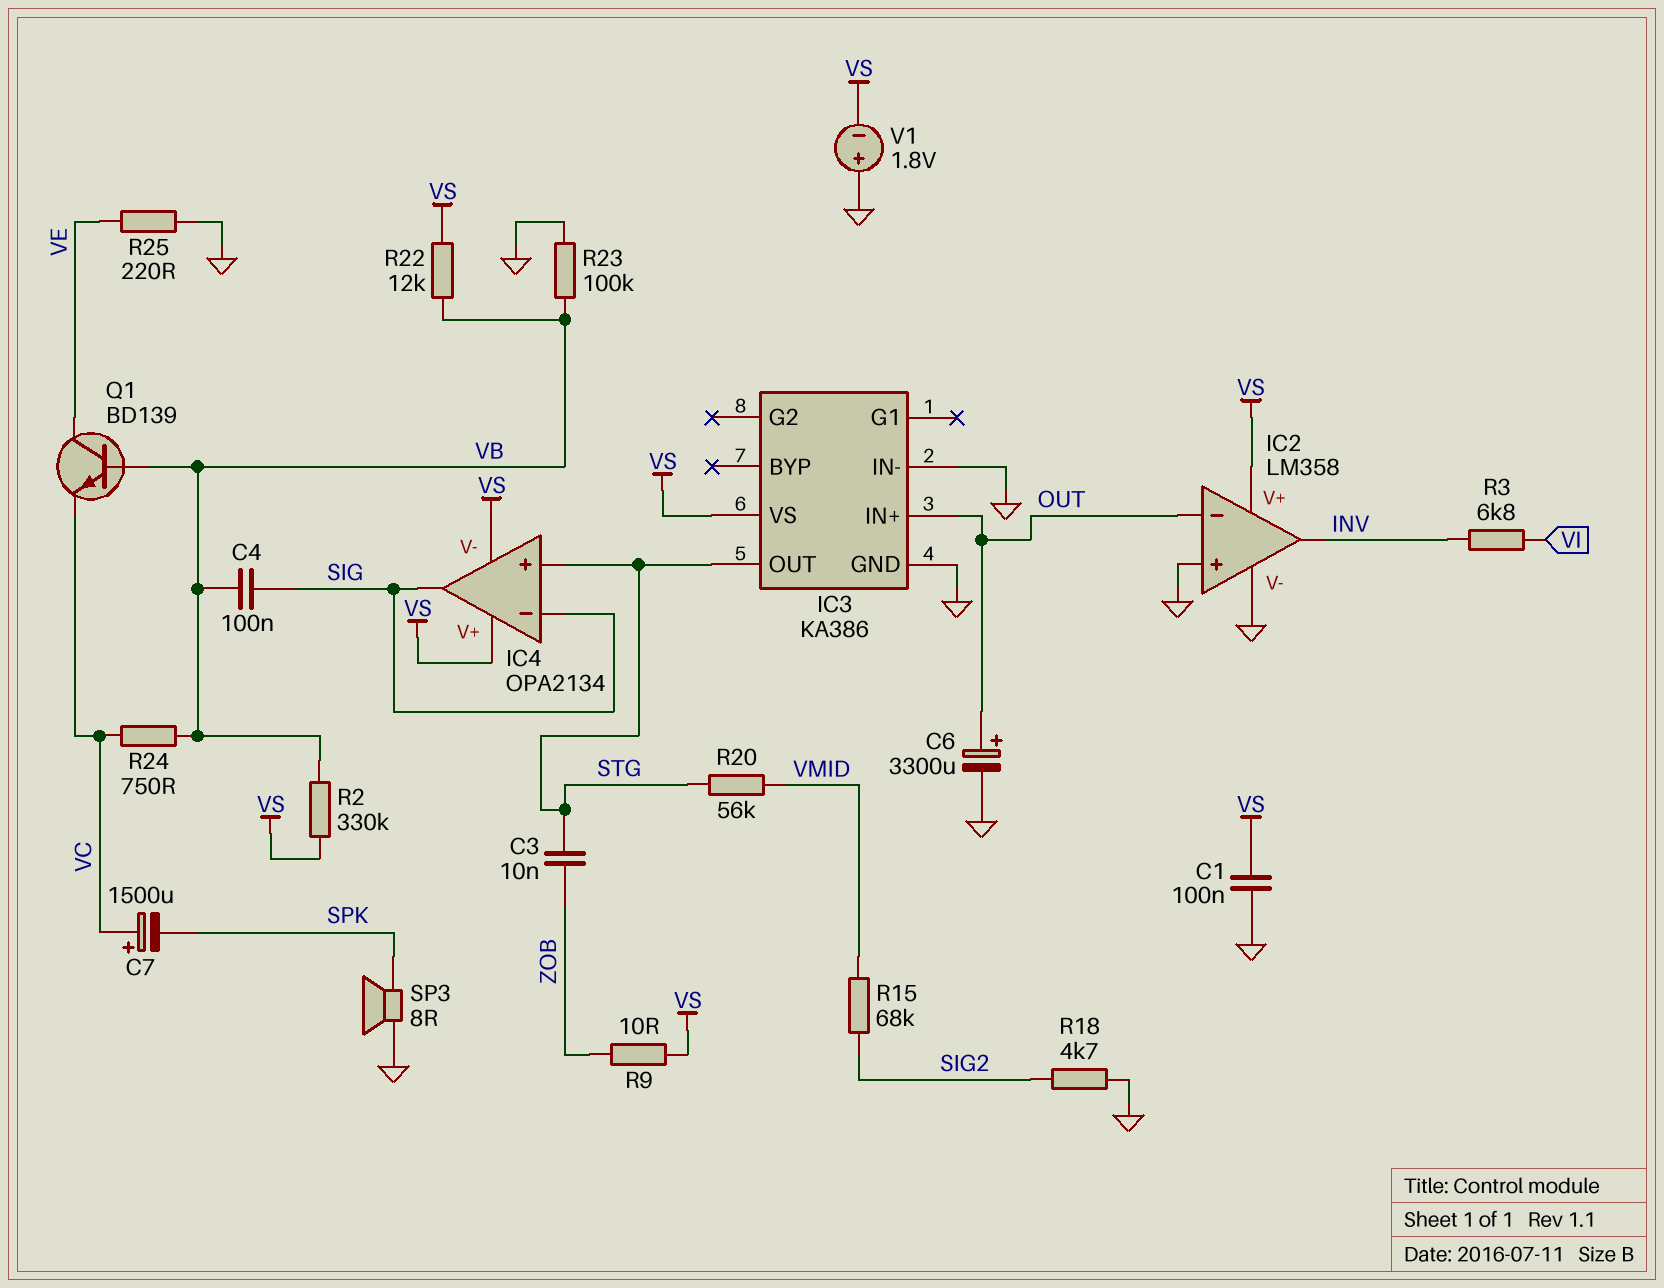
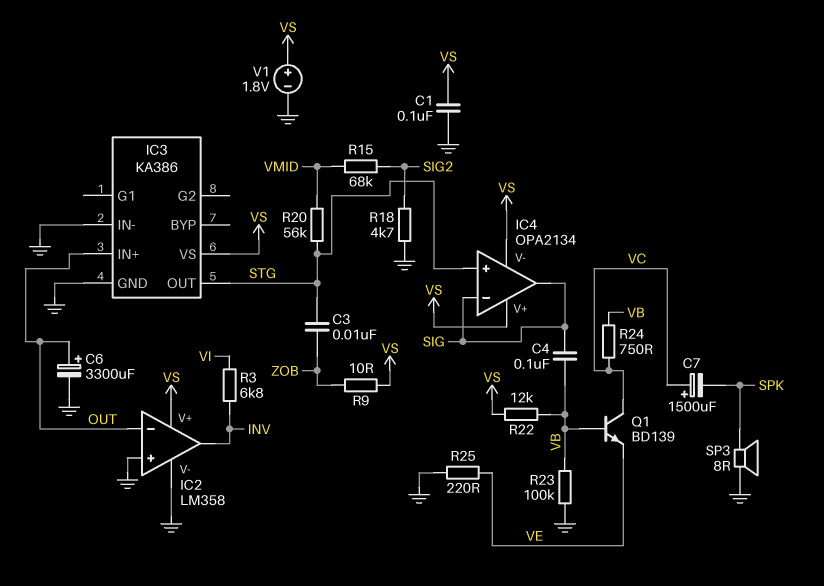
Q1: NPN BD139 (B VB, C VE, E VC) -> NPN BD139 (B VB, C VC, E VE)
R2: 330k (VB, VS) -> none
V1: 1.8V (plus GND, minus VS) -> 1.8V (plus VS, minus GND)

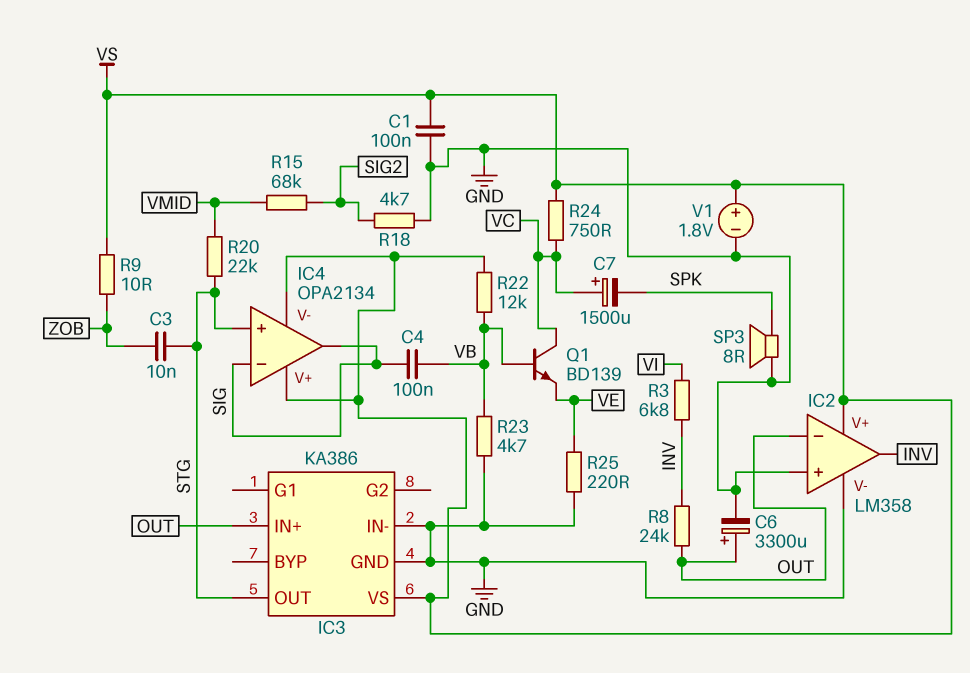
R8: none -> 24k (INV, OUT)
R20: 56k (STG, VMID) -> 22k (STG, VMID)
R23: 100k (GND, VB) -> 4.7k (GND, VB)
R24: 750 (VB, VC) -> 750 (VC, VS)

